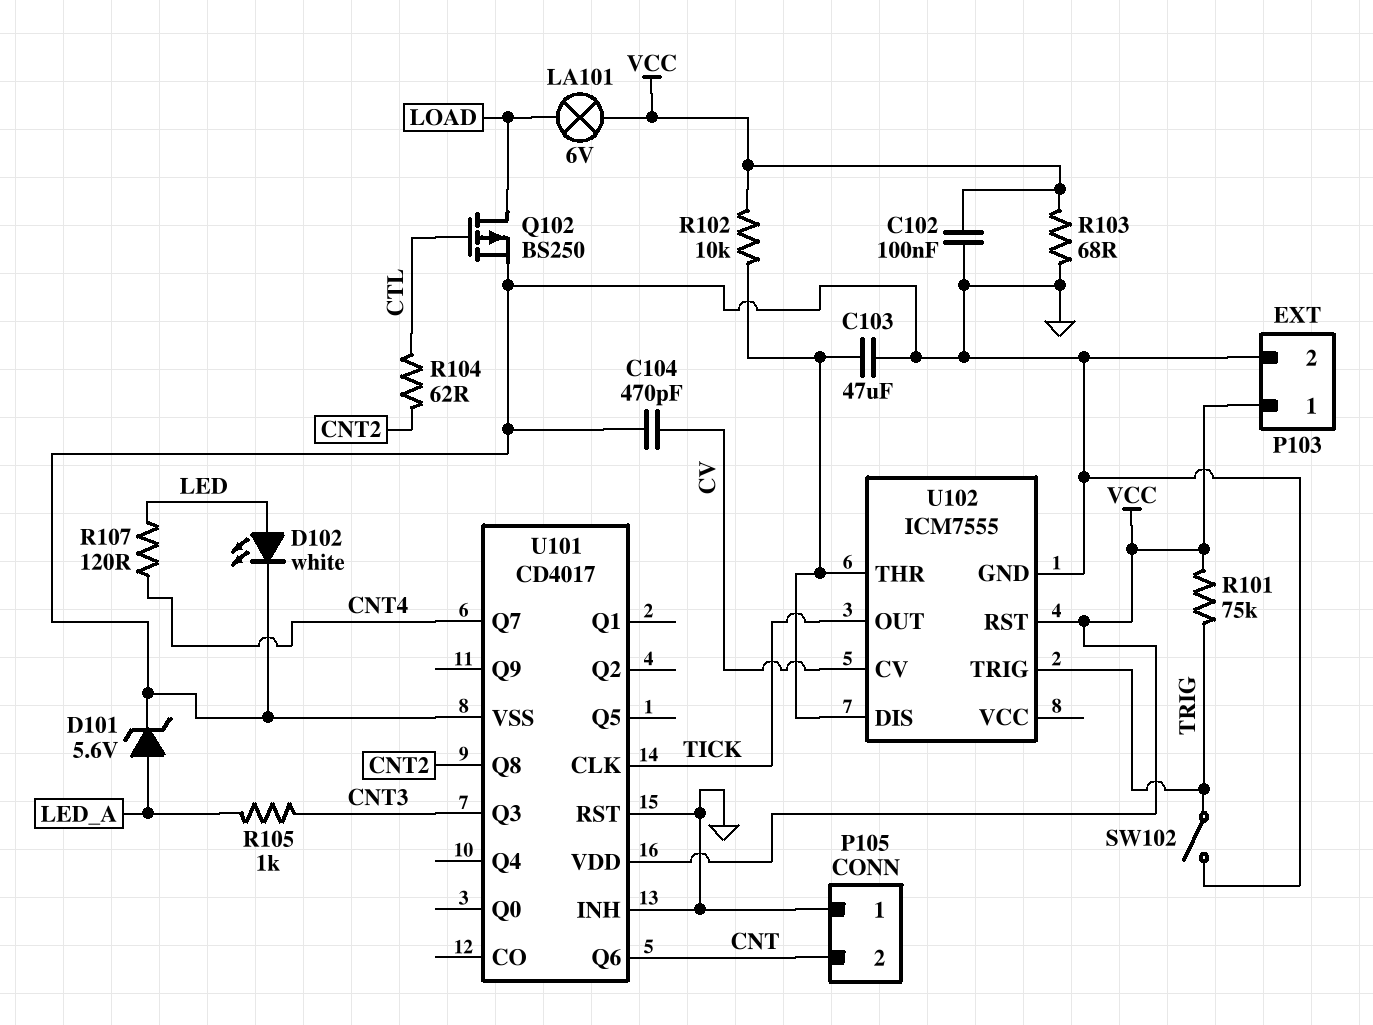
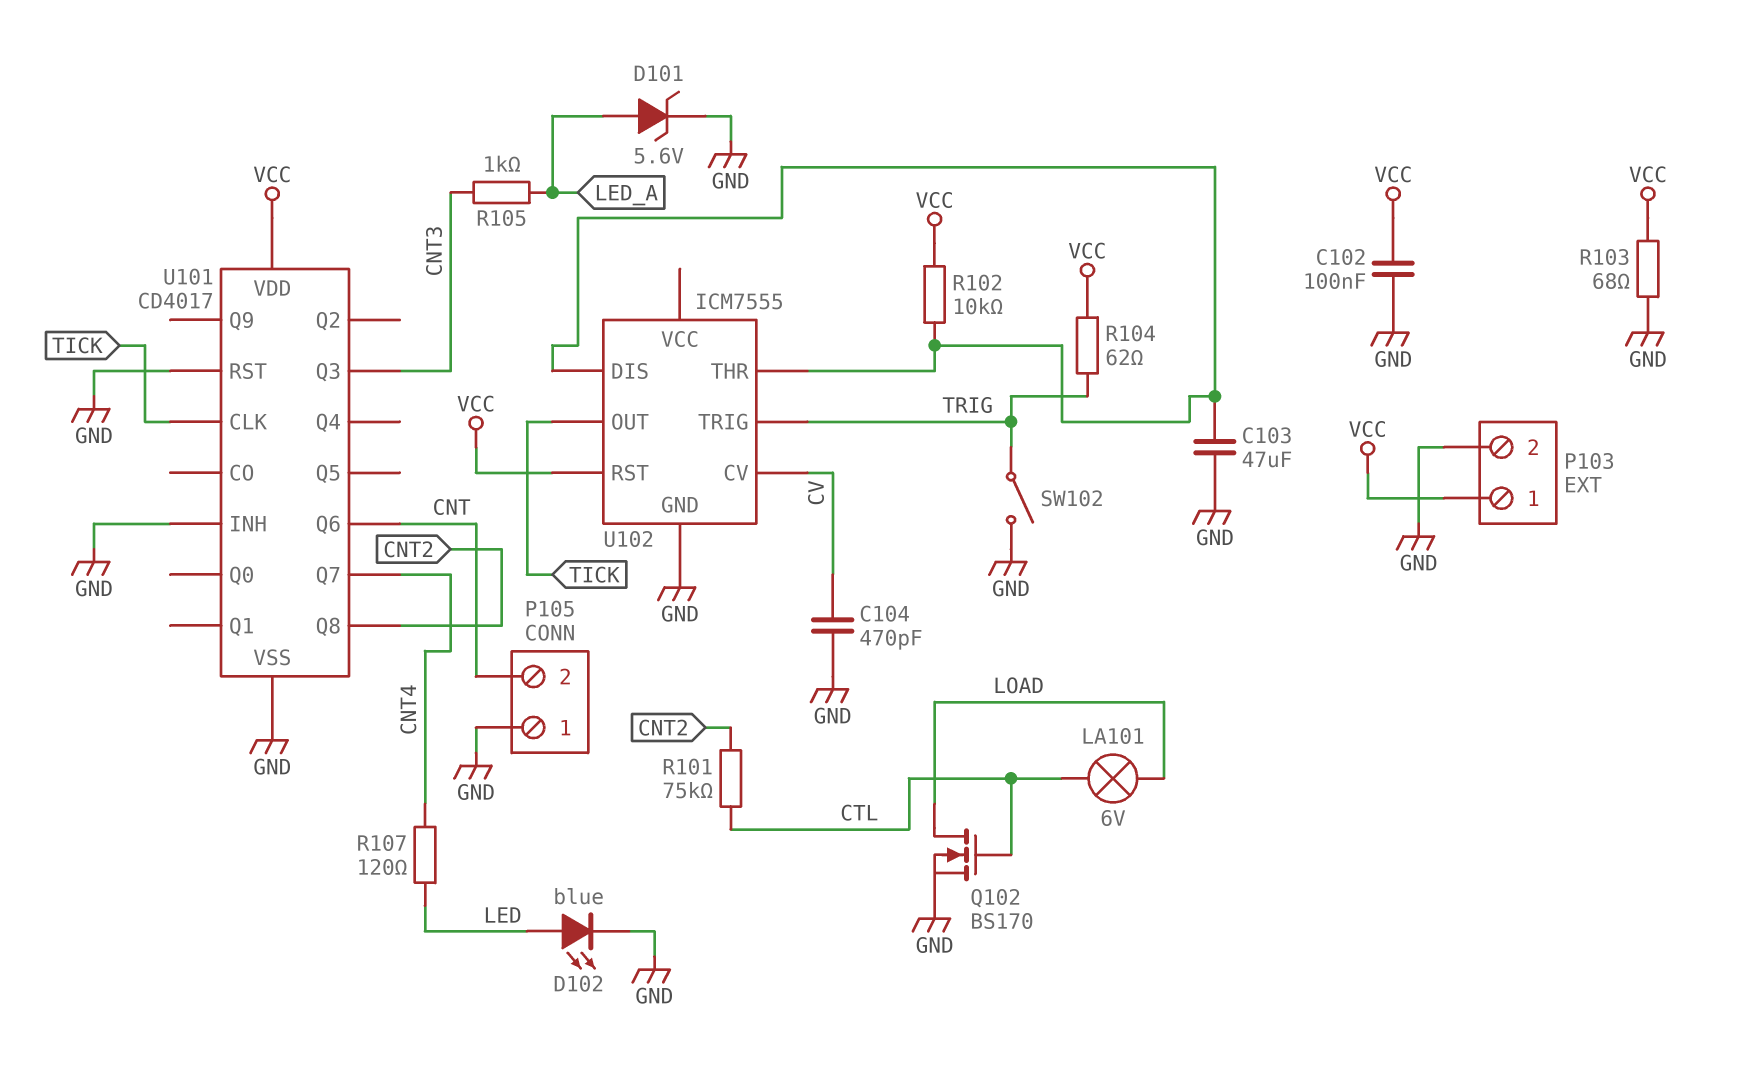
D102: LED white (A LED, K GND) -> LED blue (A LED, K GND)
LA101: lamp 6V (LOAD, VCC) -> lamp 6V (CTL, LOAD)
Q102: PMOS BS250 (G CTL, D LOAD, S GND) -> NMOS BS170 (G CTL, D LOAD, S GND)
R101: 75k (TRIG, VCC) -> 75k (CNT2, CTL)
R104: 62 (CNT2, CTL) -> 62 (TRIG, VCC)

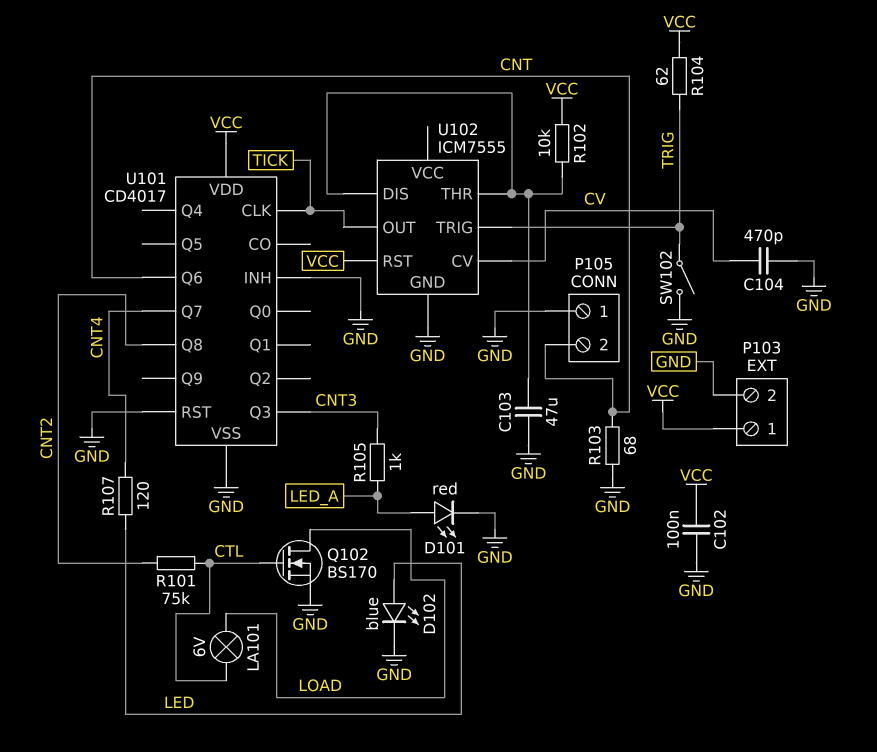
D101: zener 5.6V (A LED_A, K GND) -> LED red (A LED_A, K GND)
R103: 68 (GND, VCC) -> 68 (CNT, GND)

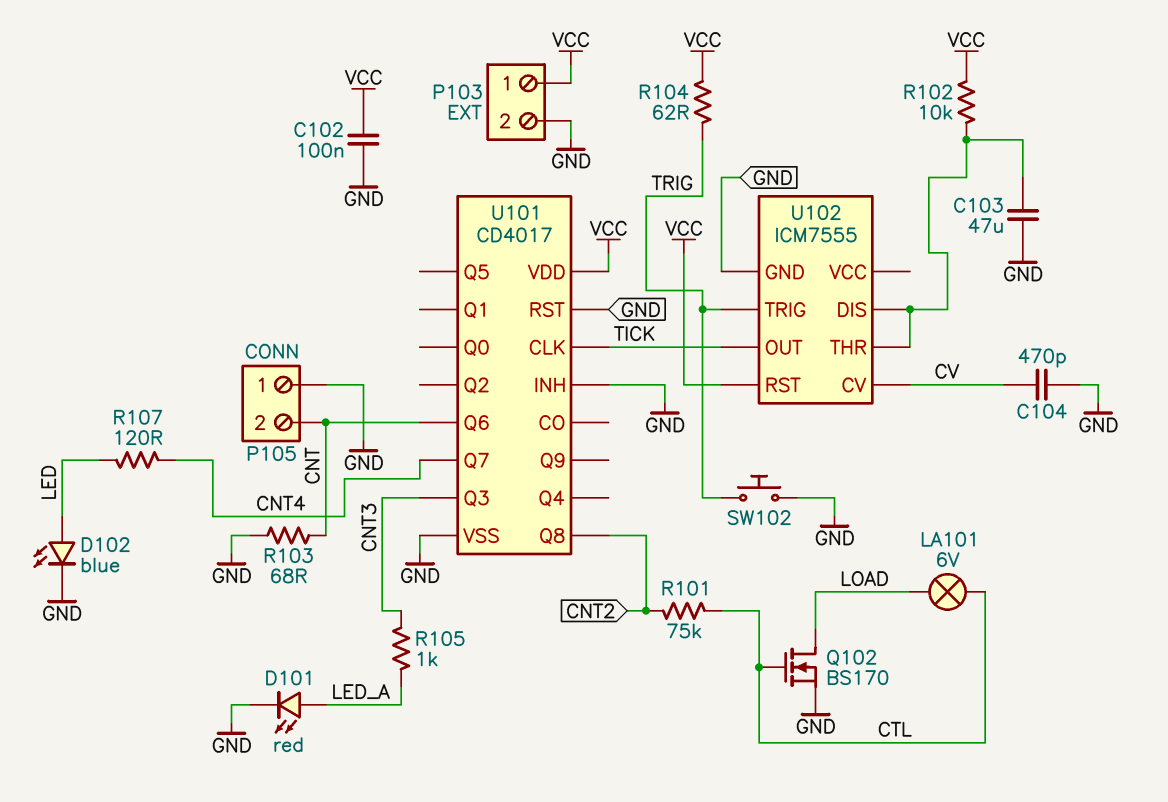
SW102: switch (GND, TRIG) -> button (GND, TRIG)

